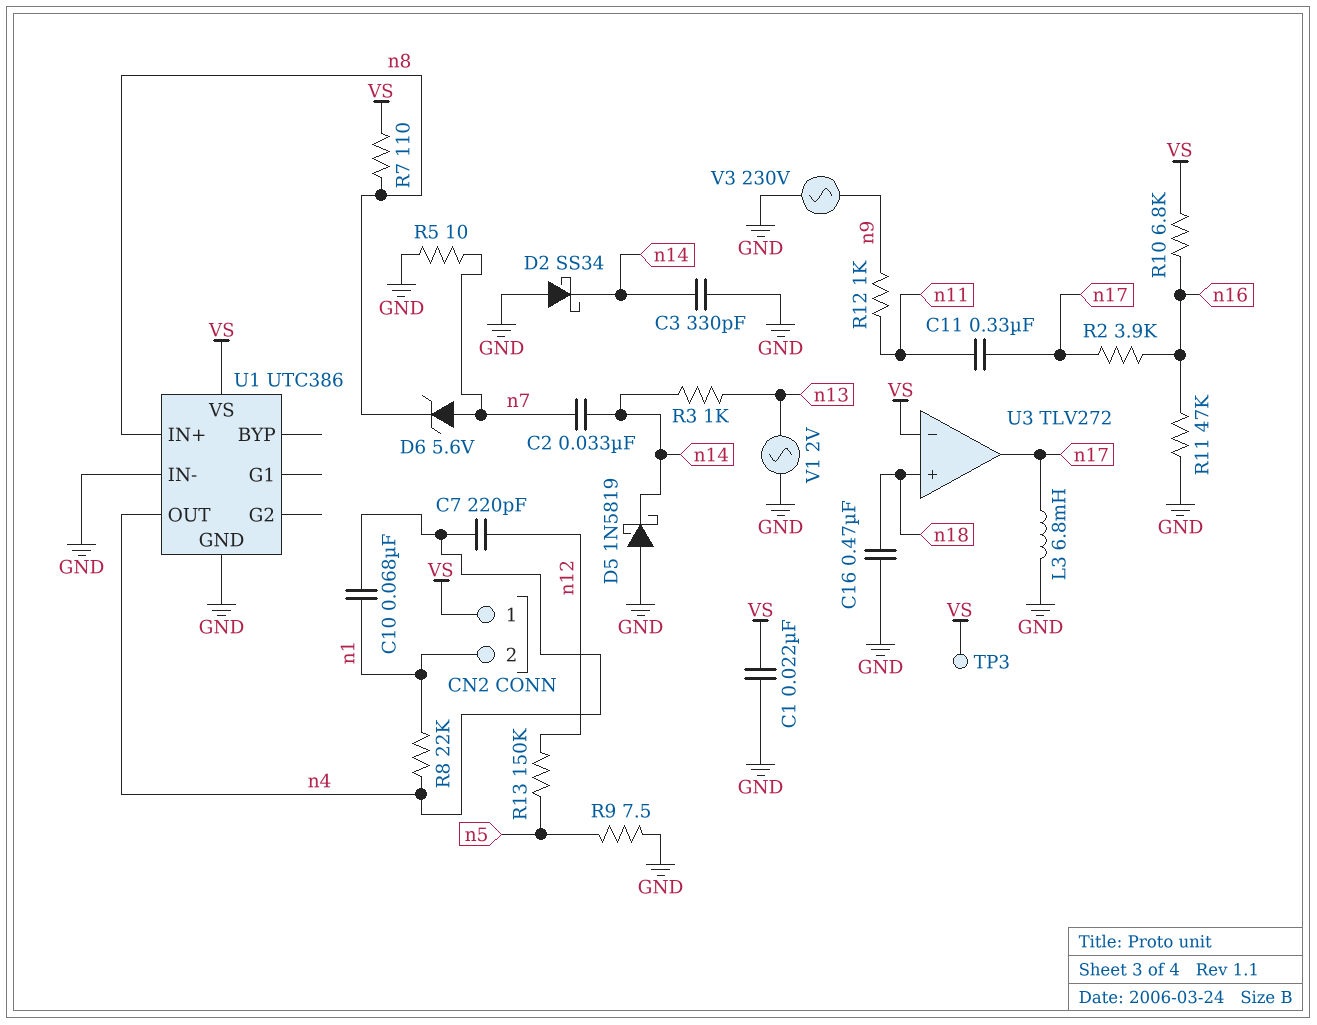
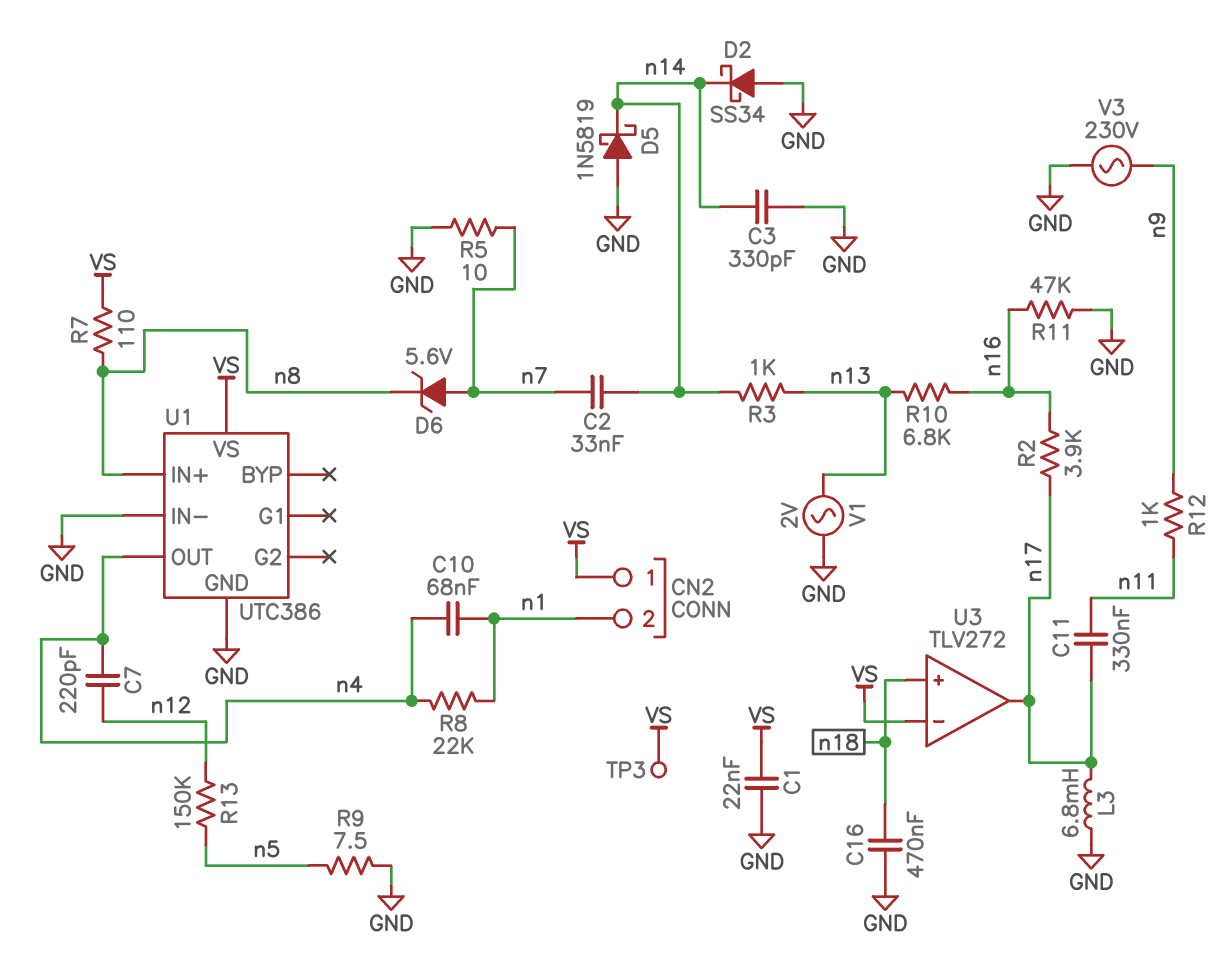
R10: 6.8k (VS, n16) -> 6.8k (n13, n16)

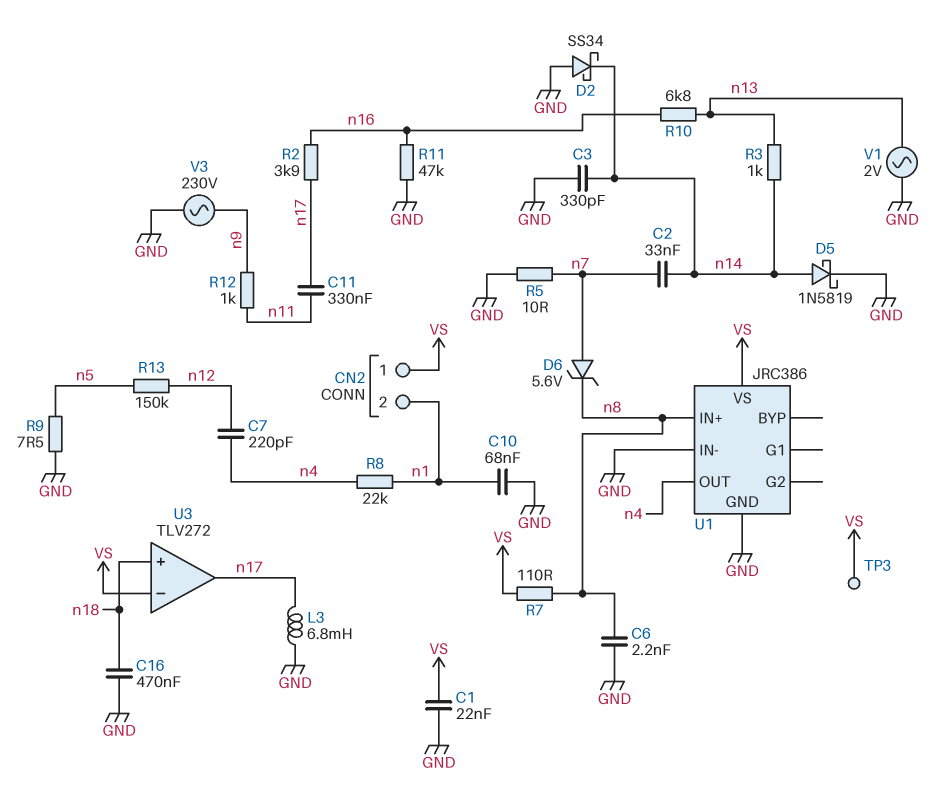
C6: none -> 2.2nF (GND, n8)
C10: 68nF (n1, n4) -> 68nF (GND, n1)
D5: schottky 1N5819 (A GND, K n14) -> schottky 1N5819 (A n14, K GND)
U1: UTC386 -> JRC386

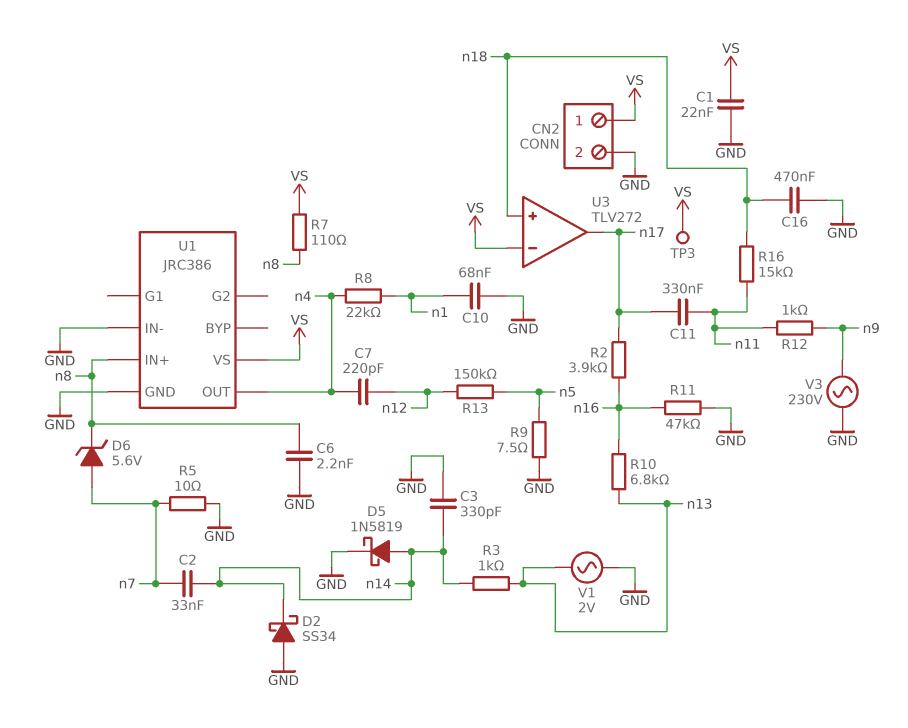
CN2 pin 2: n1 -> GND
L3: 6.8mH (GND, n17) -> none
R16: none -> 15k (n11, n18)

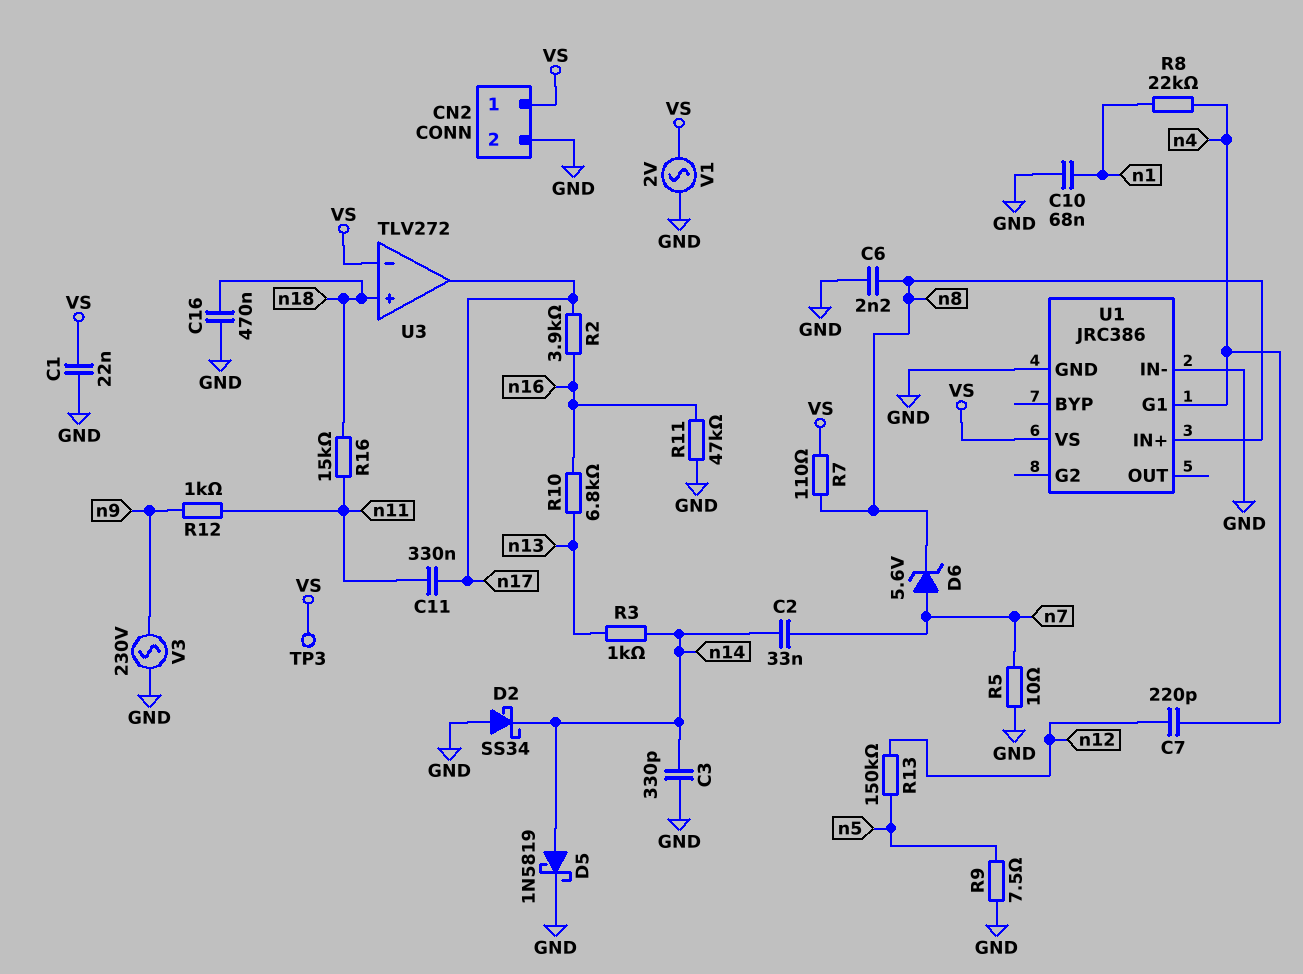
U1 pin G1: none -> n4
U1 pin OUT: n4 -> none
V1: AC 2V (GND, n13) -> AC 2V (GND, VS)

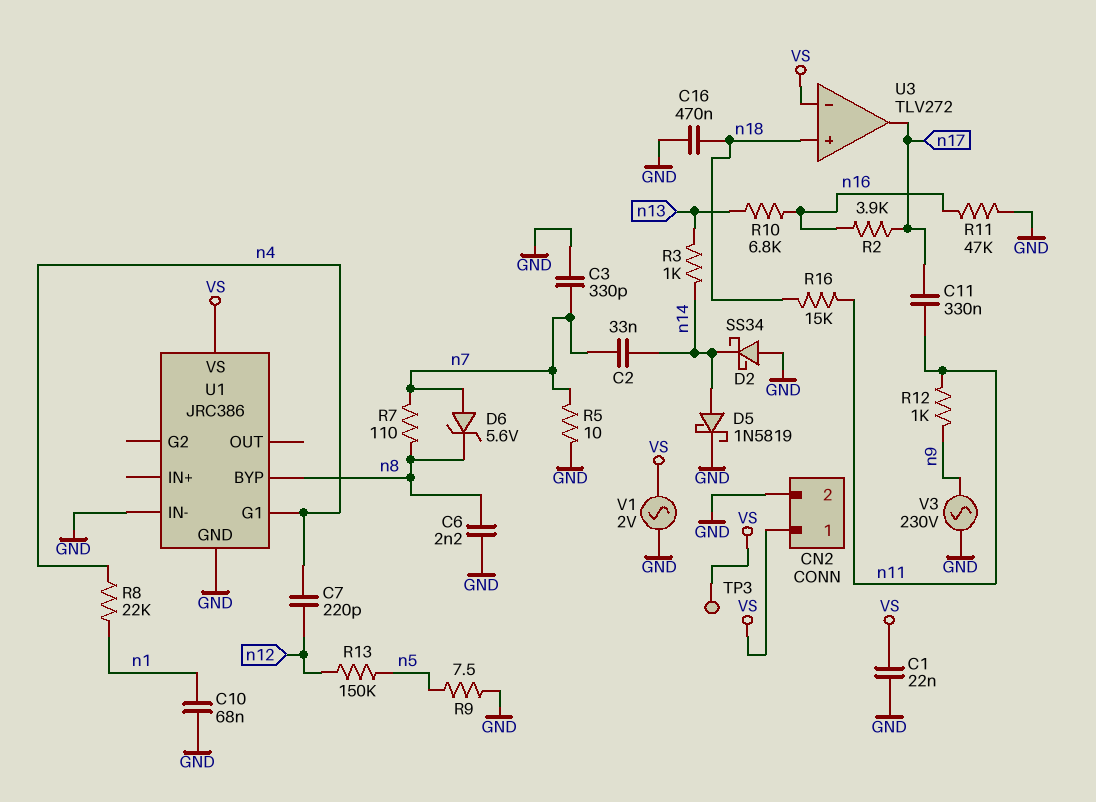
C3: 330pF (GND, n14) -> 330pF (GND, n7)
R7: 110 (VS, n8) -> 110 (n7, n8)
U1 pin BYP: none -> n8
U1 pin IN+: n8 -> none

